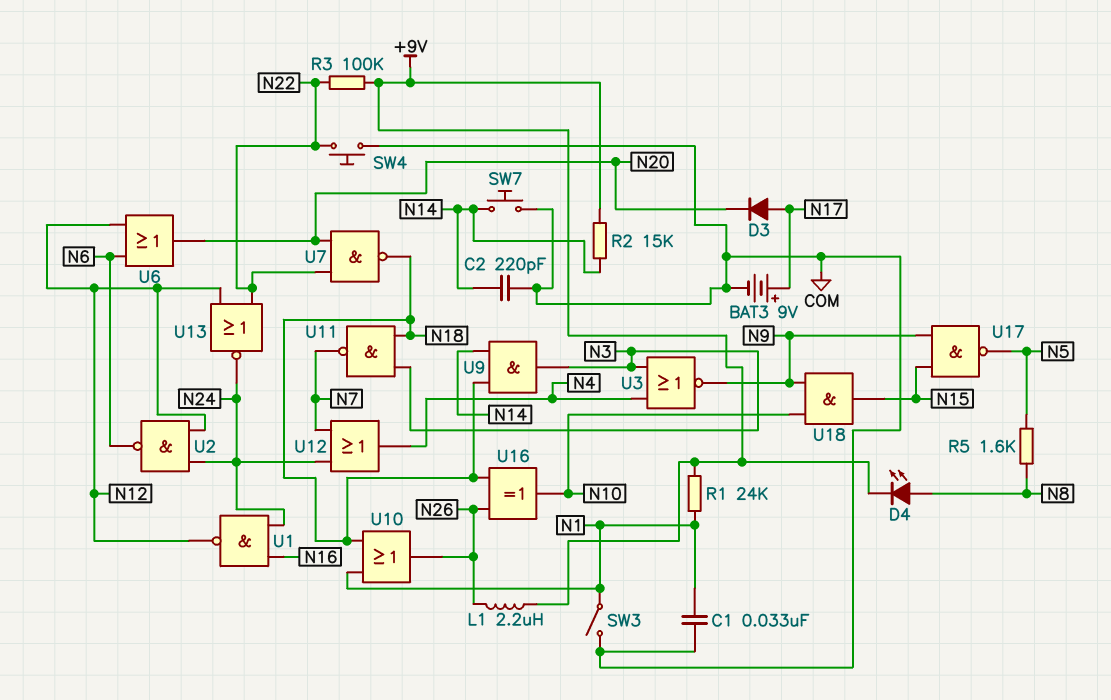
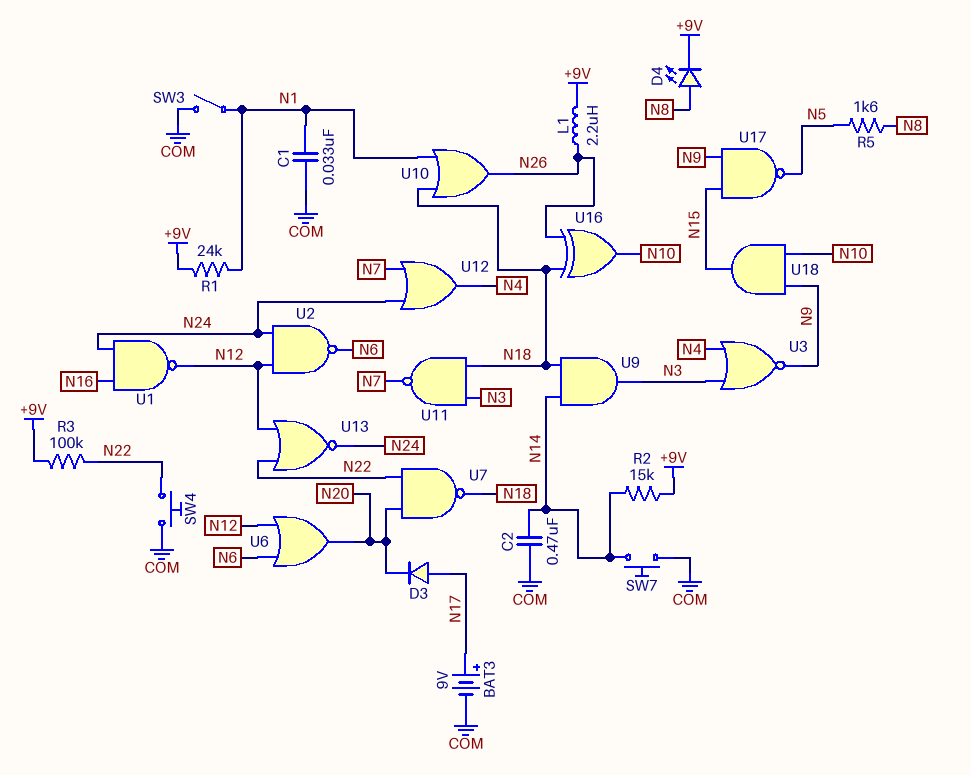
C2: 220pF (COM, N14) -> 470nF (COM, N14)

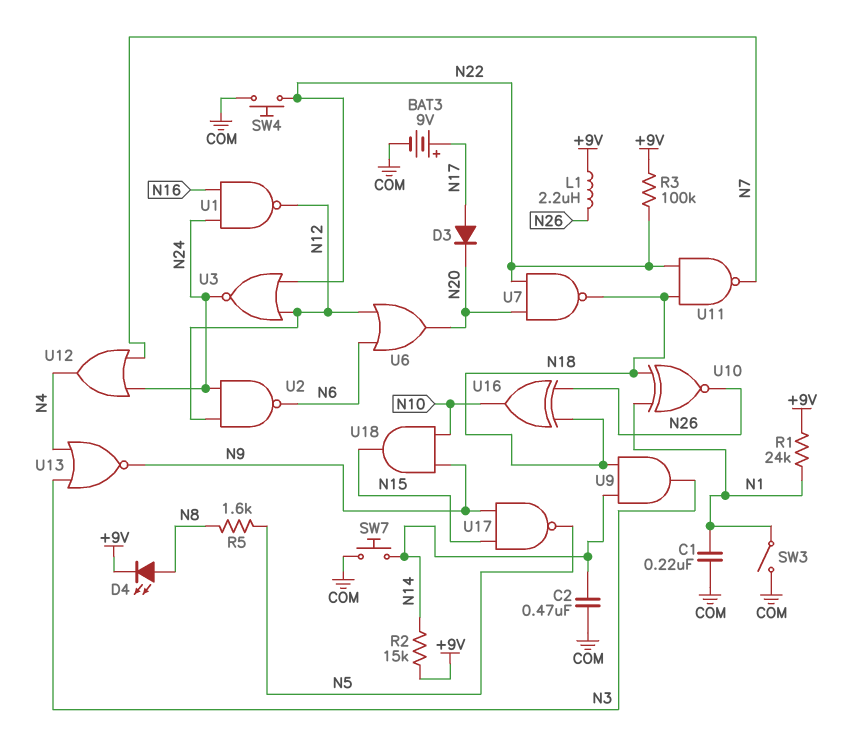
C1: 33nF (COM, N1) -> 220nF (COM, N1)
U3: NOR (in N3, in N4, out N9) -> NOR (in N12, in N22, out N24)
U10: OR (in N1, in N18, out N26) -> XNOR (in N1, in N18, out N26)
U11: NAND (in N3, in N18, out N7) -> NAND (in N18, in N22, out N7)
U13: NOR (in N12, in N22, out N24) -> NOR (in N3, in N4, out N9)

